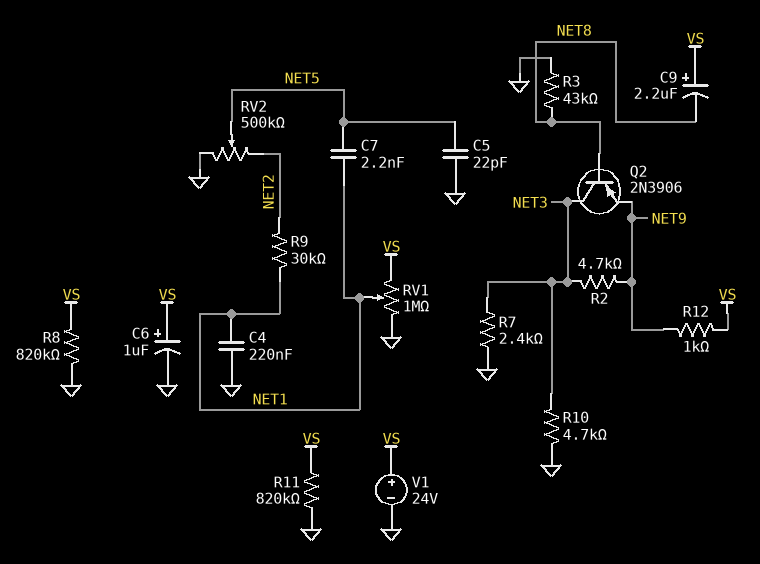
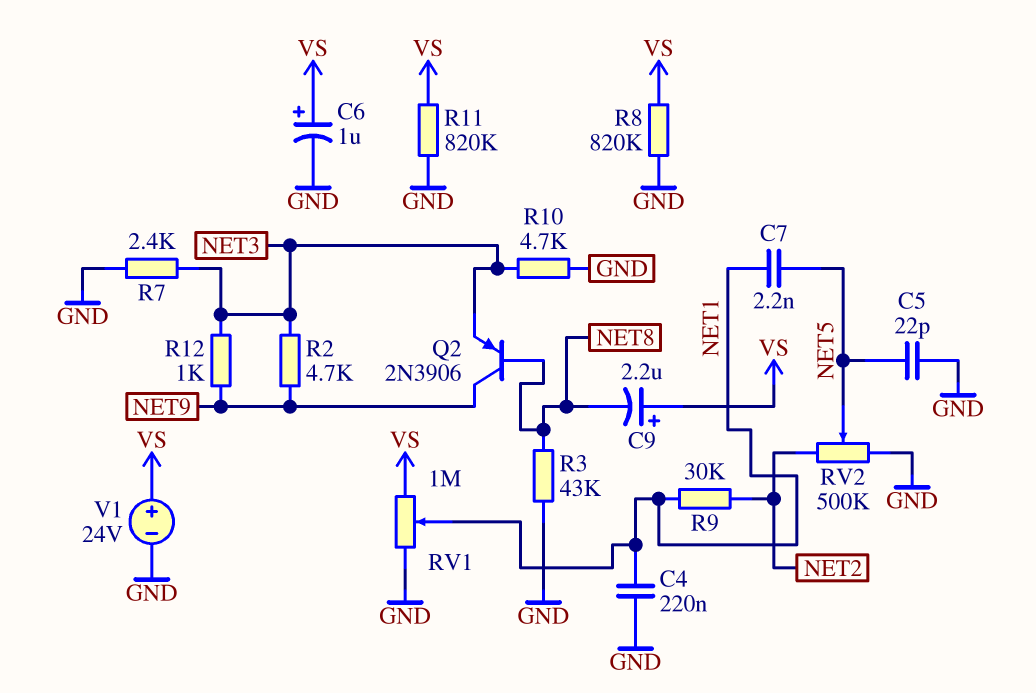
Q2: PNP 2N3906 (B NET8, C NET3, E NET9) -> PNP 2N3906 (B NET8, C NET9, E NET3)
R12: 1k (NET9, VS) -> 1k (NET3, NET9)

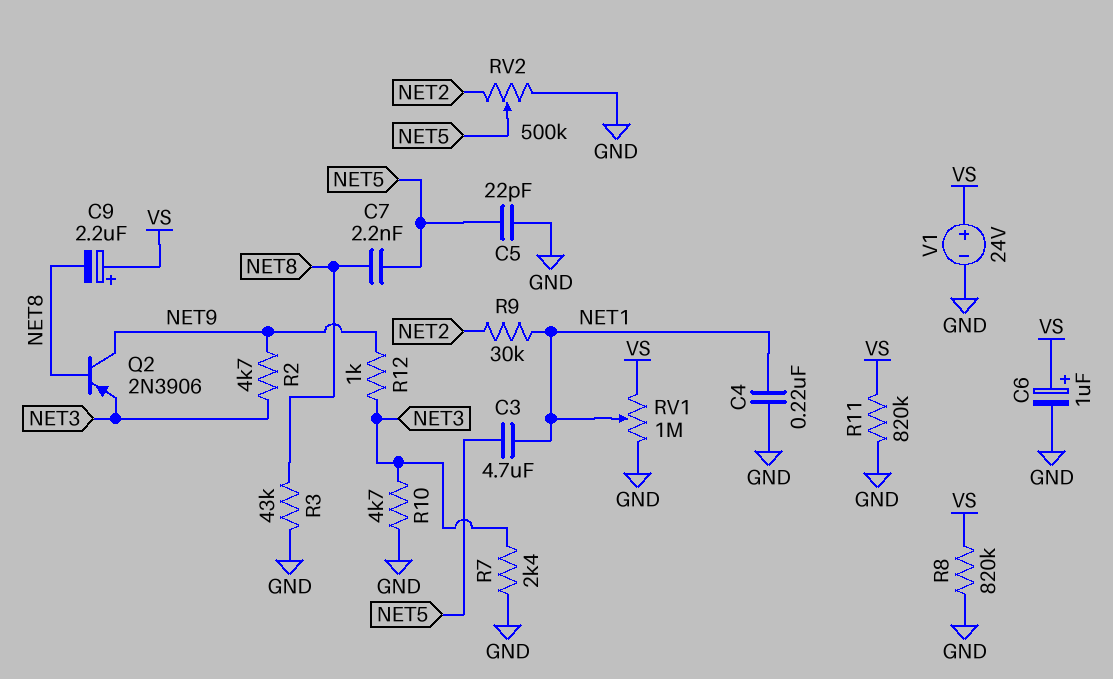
C3: none -> 4.7uF (NET1, NET5)
C7: 2.2nF (NET1, NET5) -> 2.2nF (NET5, NET8)

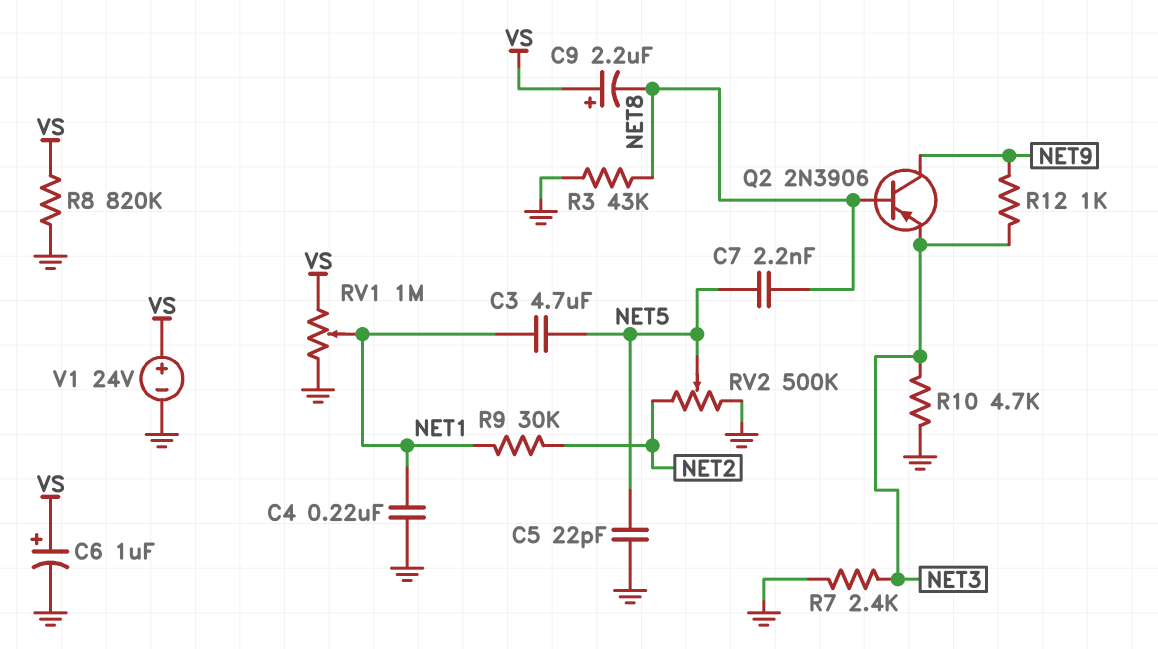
R2: 4.7k (NET3, NET9) -> none
R11: 820k (GND, VS) -> none

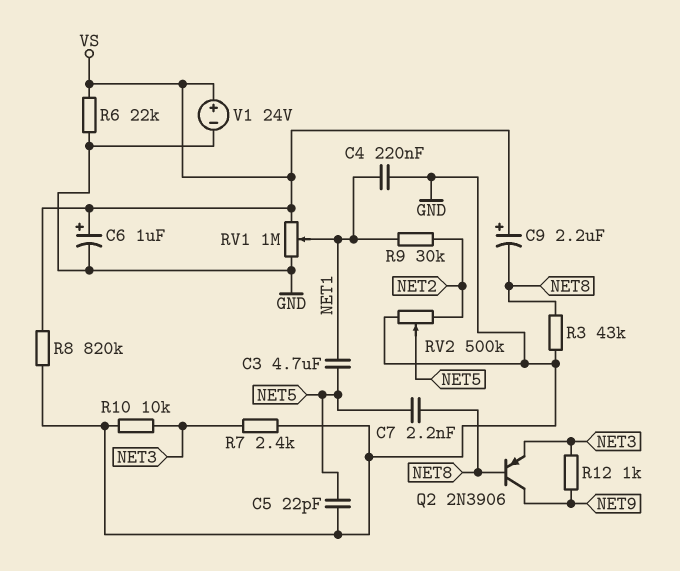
R6: none -> 22k (GND, VS)
R10: 4.7k (GND, NET3) -> 10k (GND, NET3)

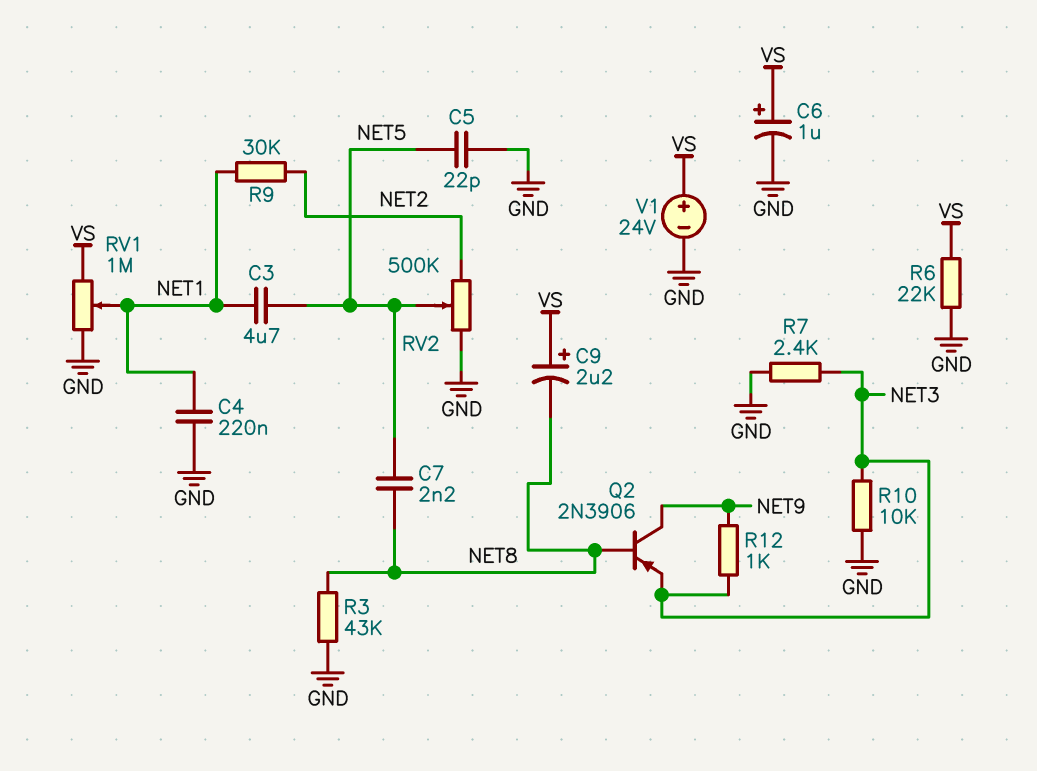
R8: 820k (GND, VS) -> none

